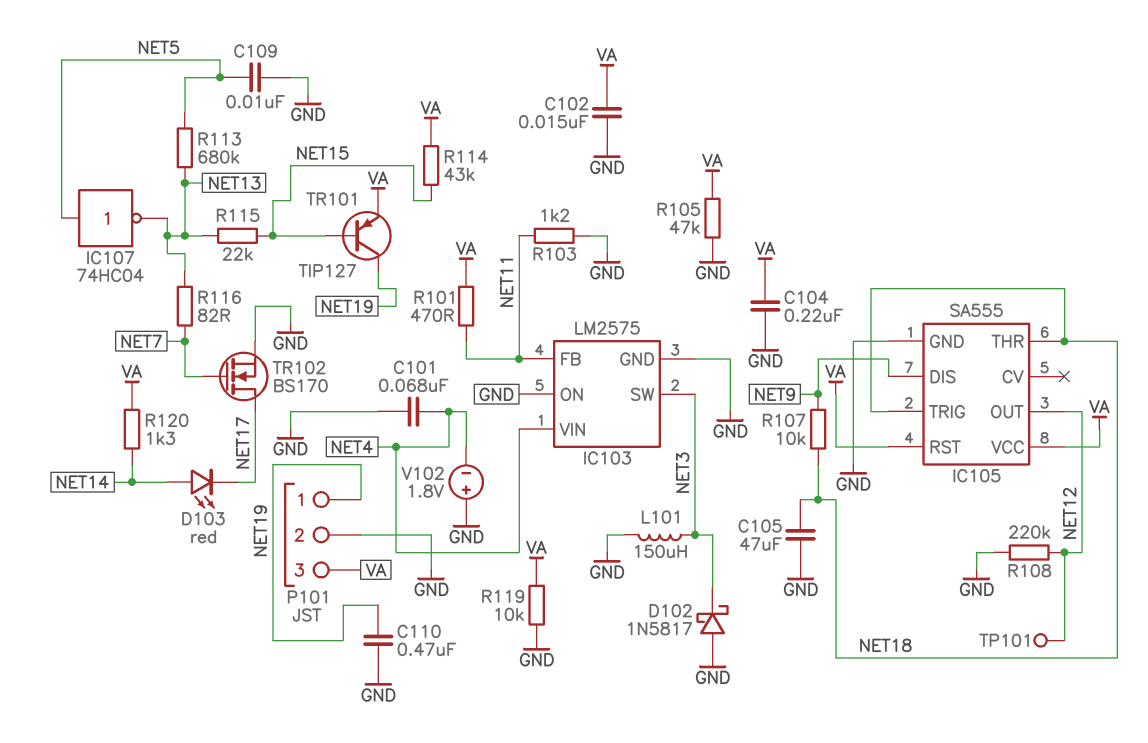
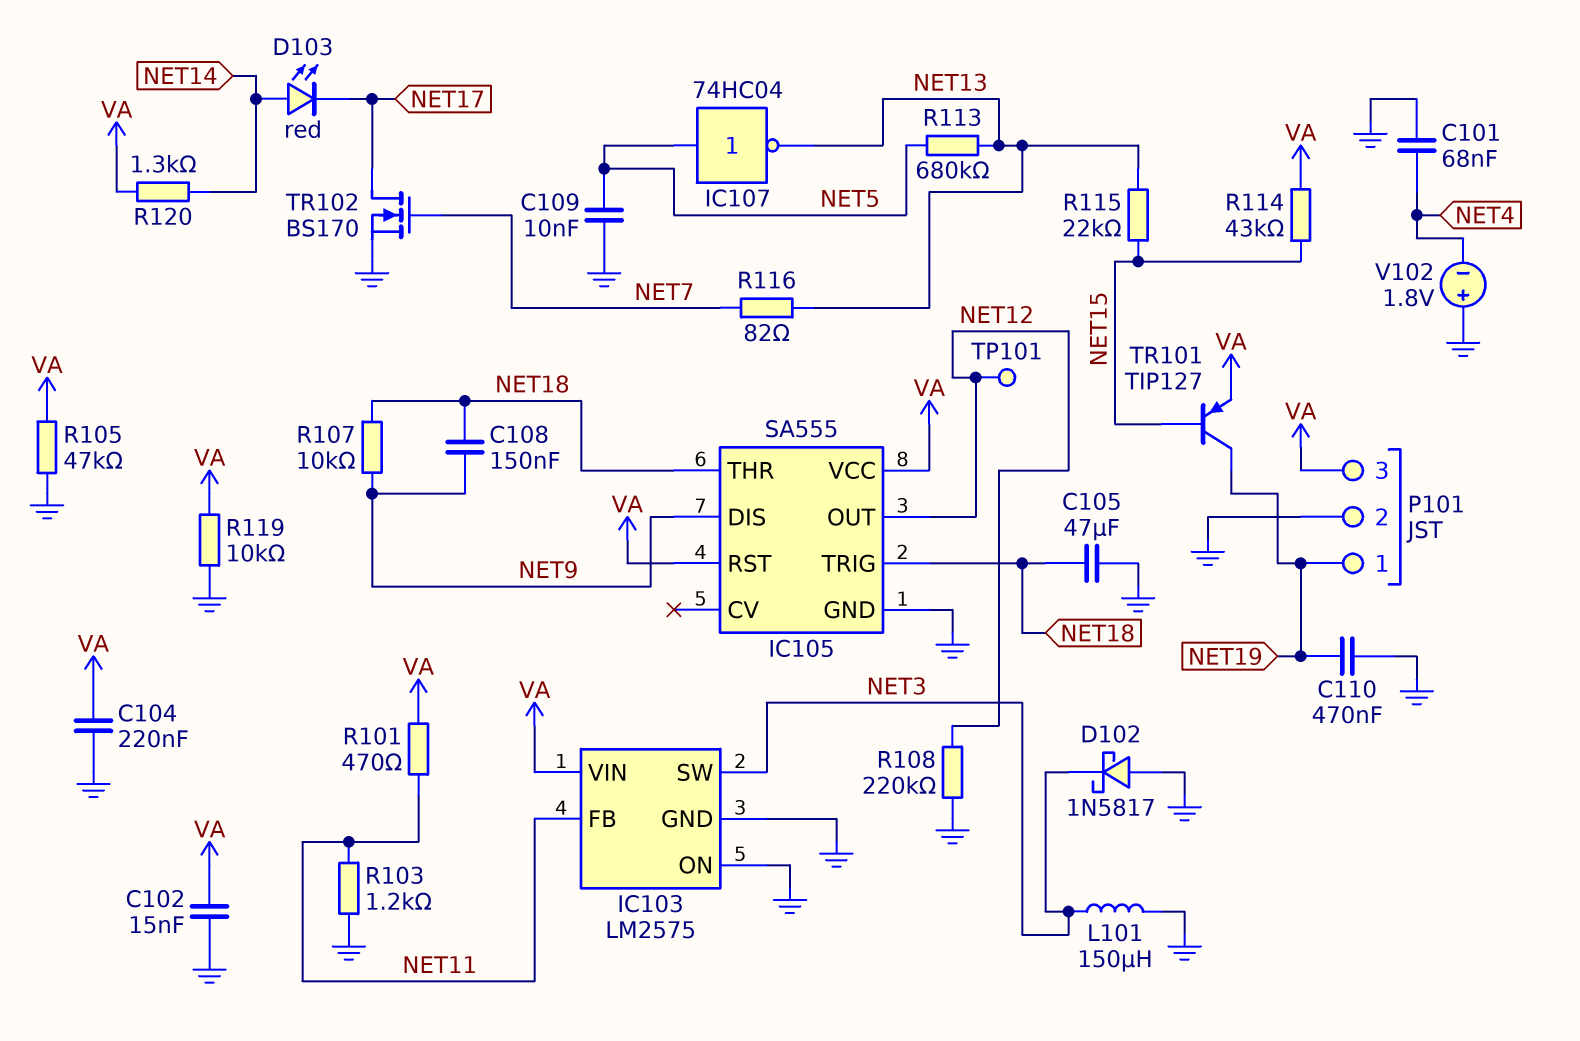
C108: none -> 150nF (NET9, NET18)
IC103 pin VIN: NET4 -> VA

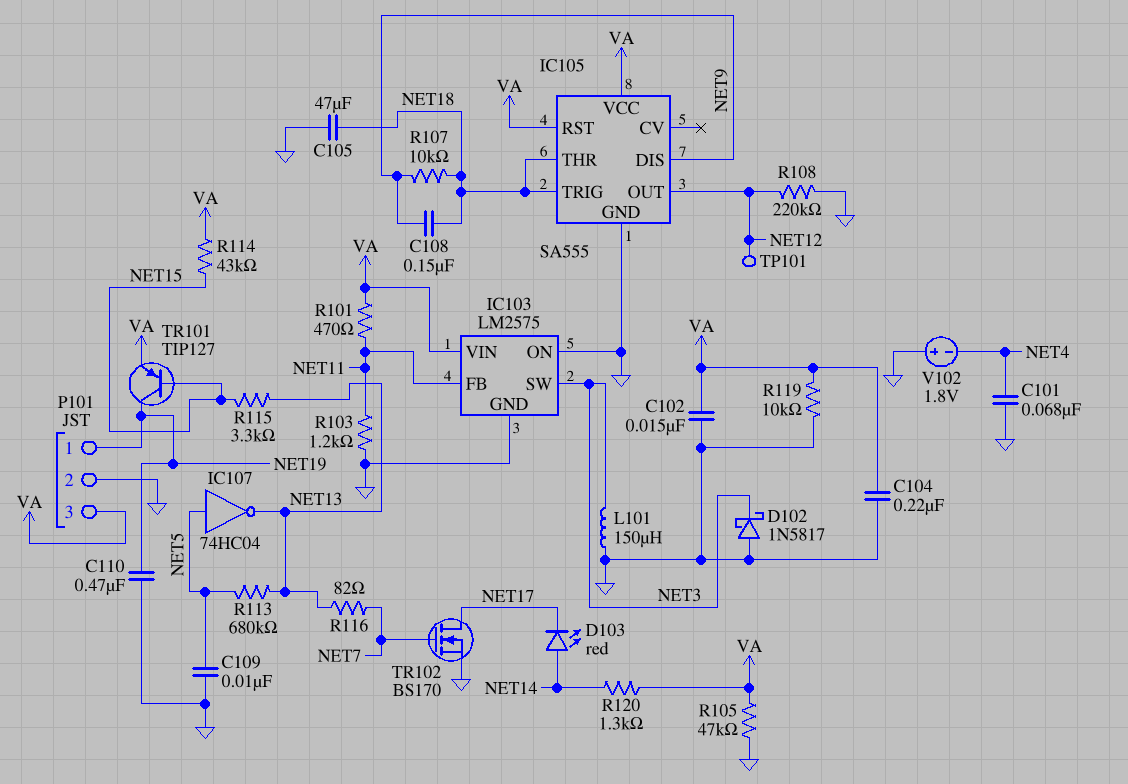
R115: 22k (NET13, NET15) -> 3.3k (NET13, NET15)

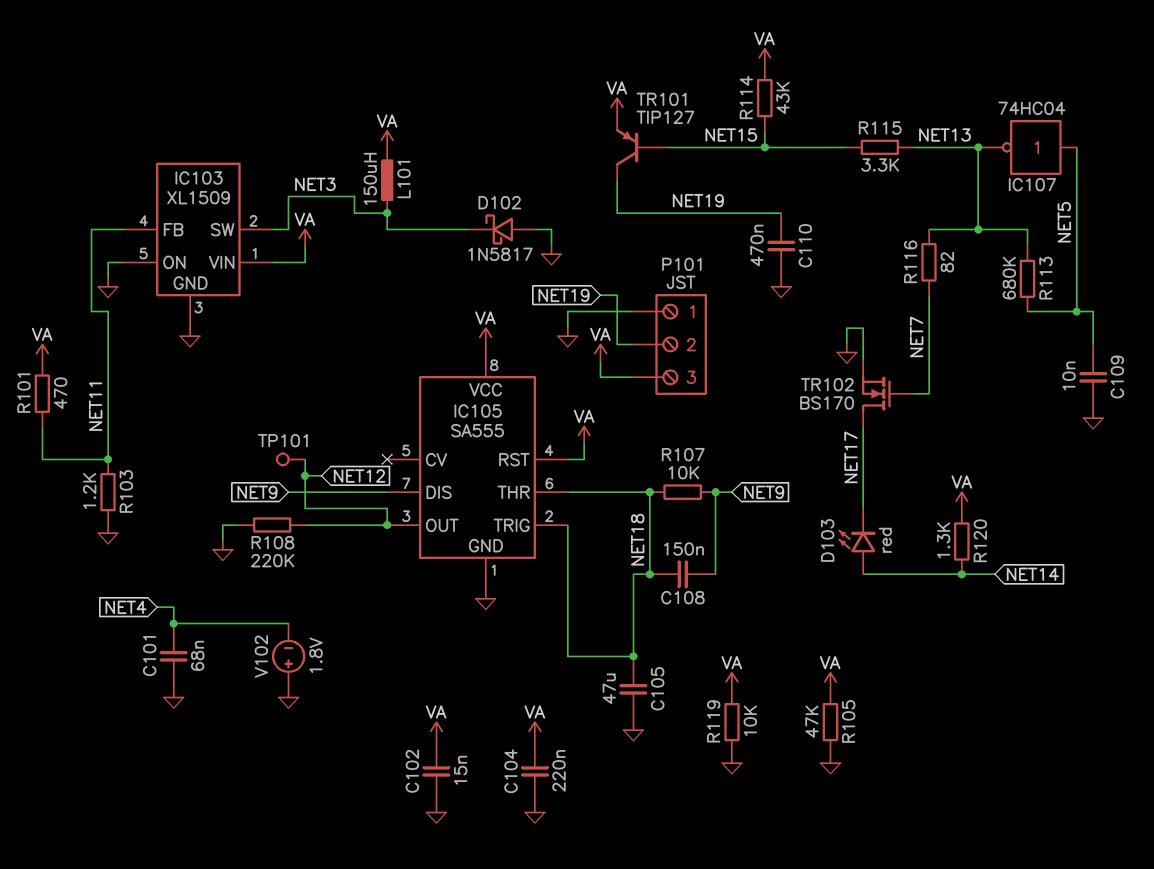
IC103: LM2575 -> XL1509
L101: 150uH (GND, NET3) -> 150uH (NET3, VA)
P101 pin 1: NET19 -> GND
P101 pin 2: GND -> NET19

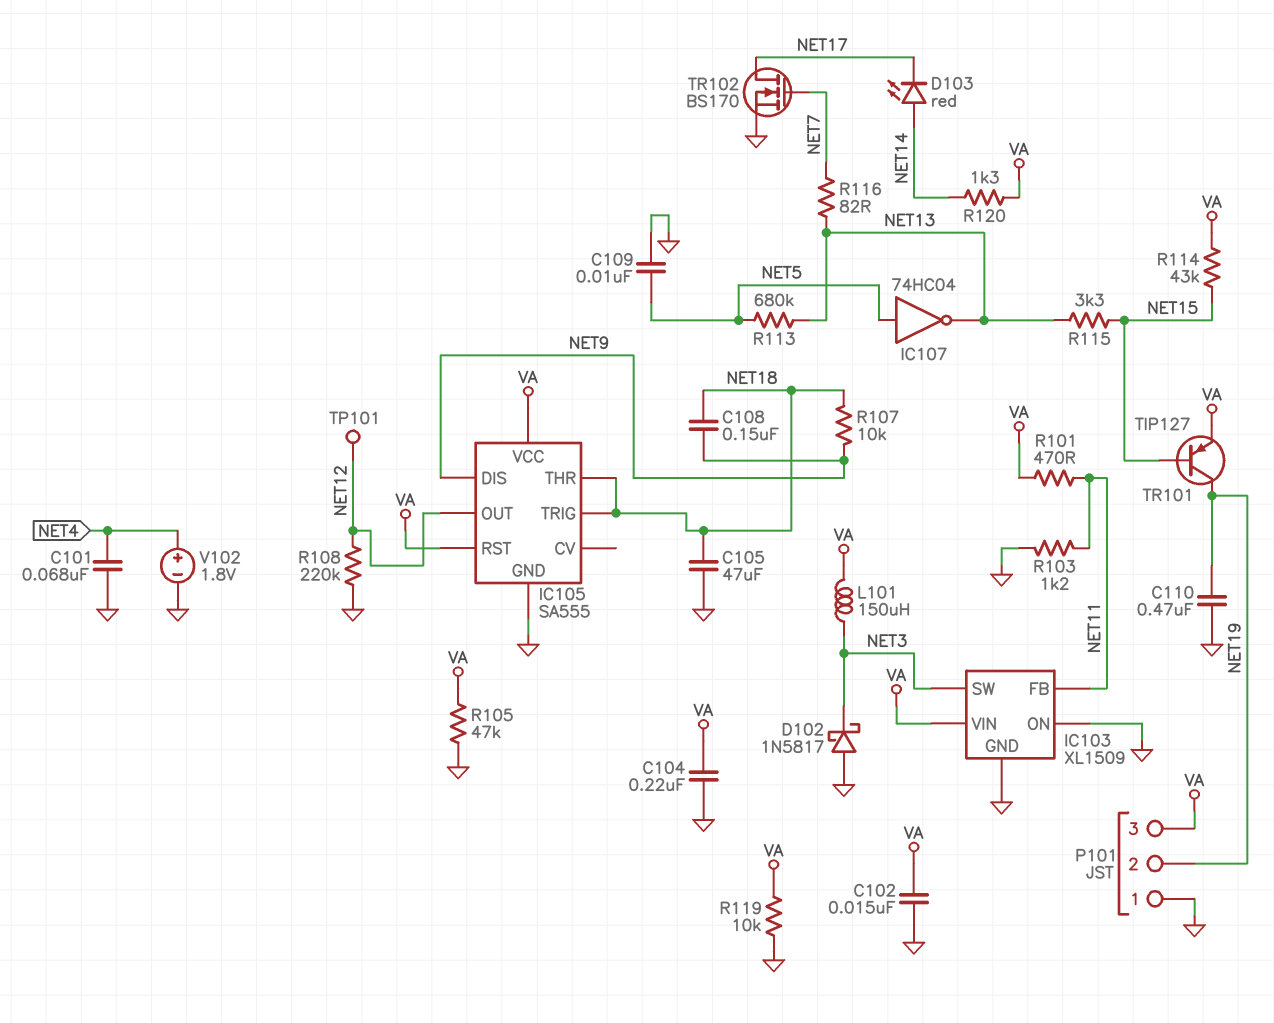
V102: 1.8V (plus GND, minus NET4) -> 1.8V (plus NET4, minus GND)

